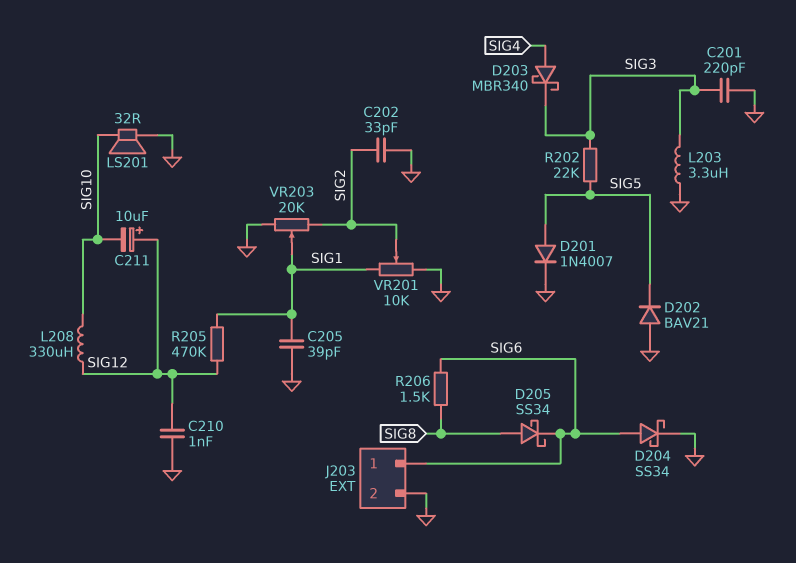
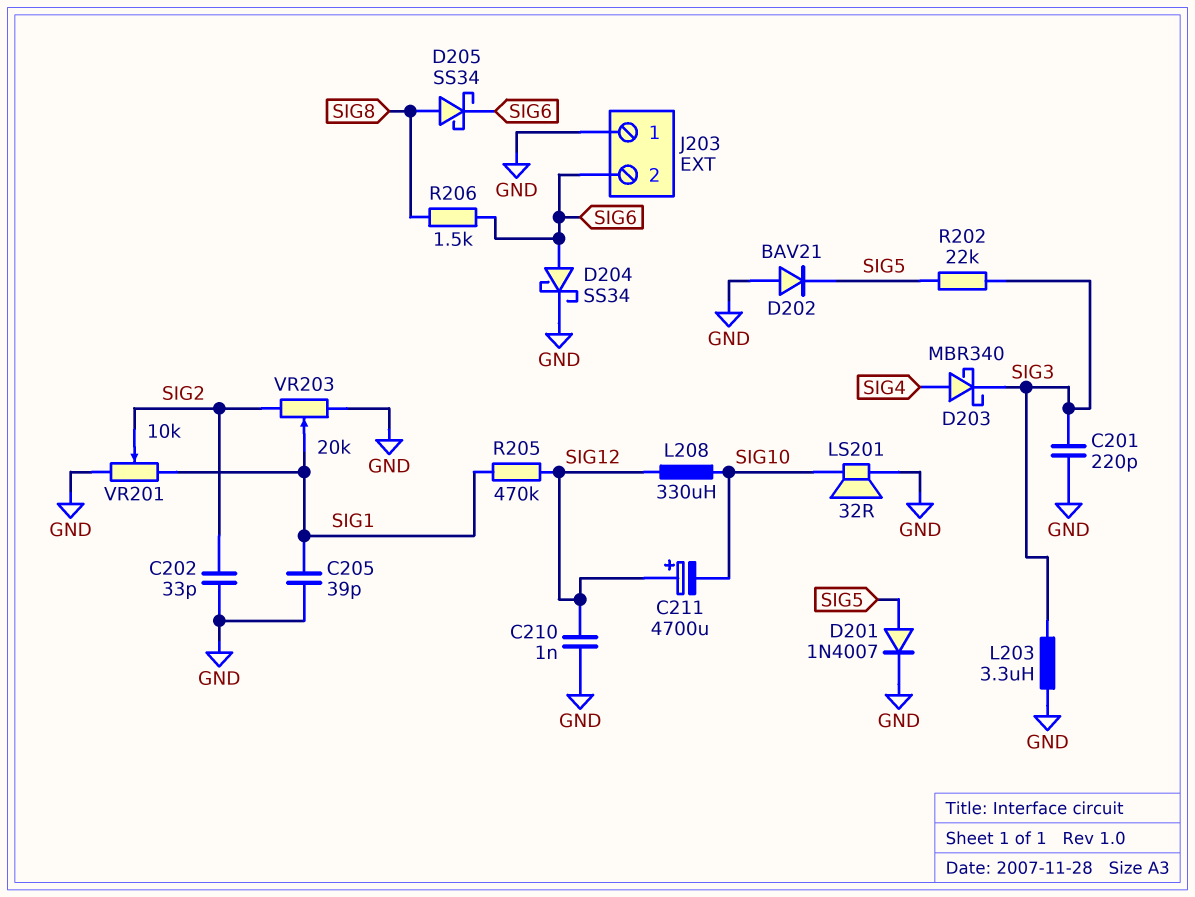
C211: 10uF (plus SIG12, minus SIG10) -> 4700uF (plus SIG12, minus SIG10)
J203 pin 1: SIG6 -> GND
J203 pin 2: GND -> SIG6

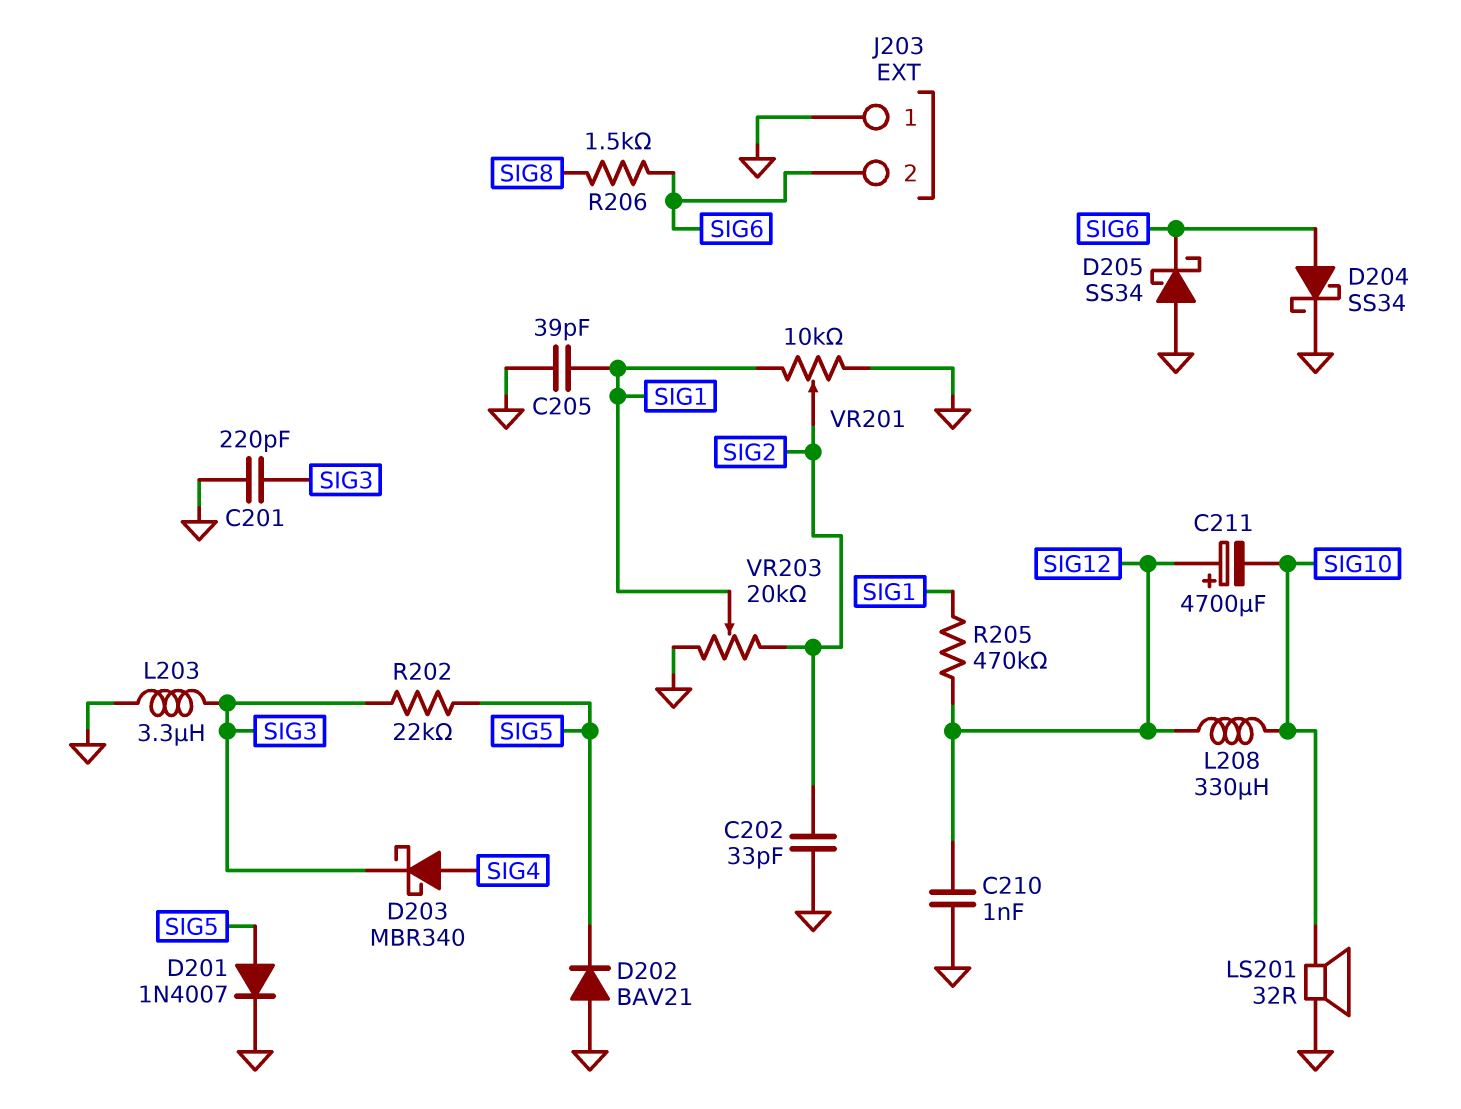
D205: schottky SS34 (A SIG8, K SIG6) -> schottky SS34 (A GND, K SIG6)

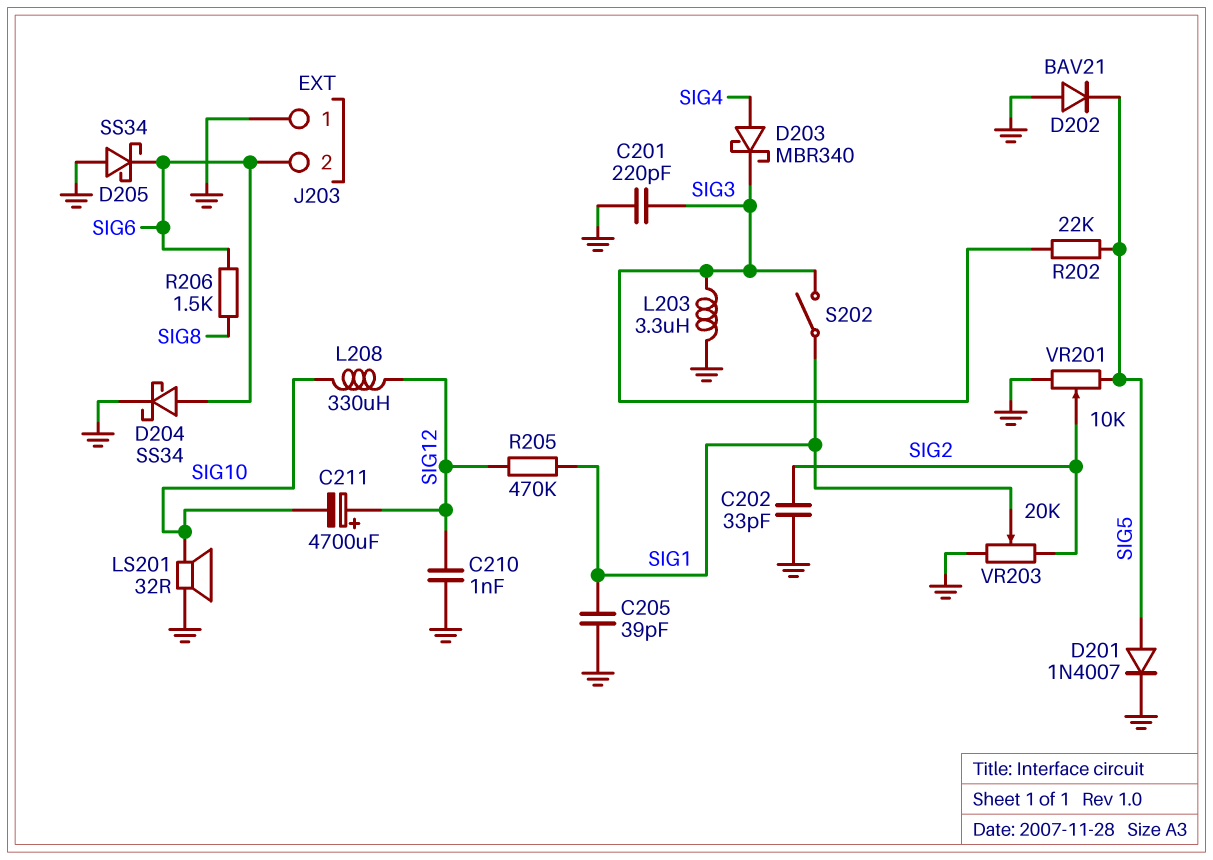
S202: none -> switch (SIG1, SIG3)
VR201: 10k (GND, SIG1, wiper SIG2) -> 10k (GND, SIG5, wiper SIG2)

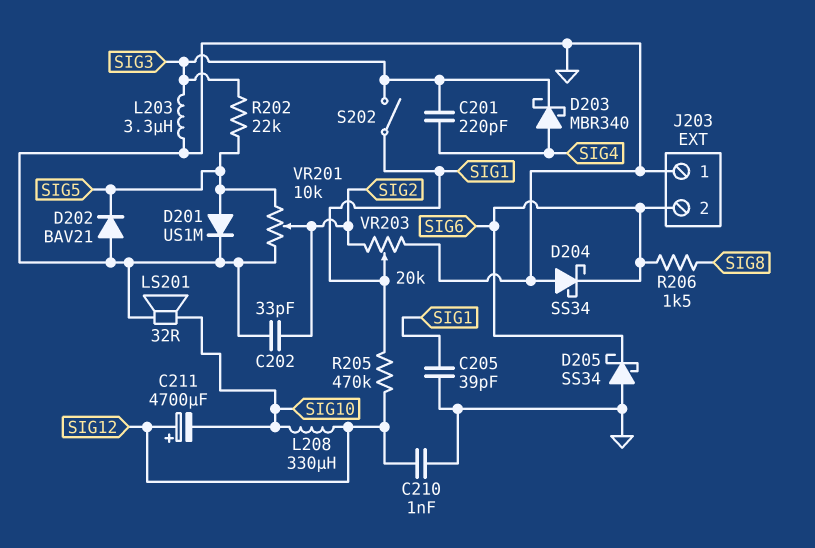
C201: 220pF (GND, SIG3) -> 220pF (SIG3, SIG4)
D201: diode 1N4007 (A SIG5, K GND) -> diode US1M (A SIG5, K GND)
D204: schottky SS34 (A SIG6, K GND) -> schottky SS34 (A GND, K SIG6)

